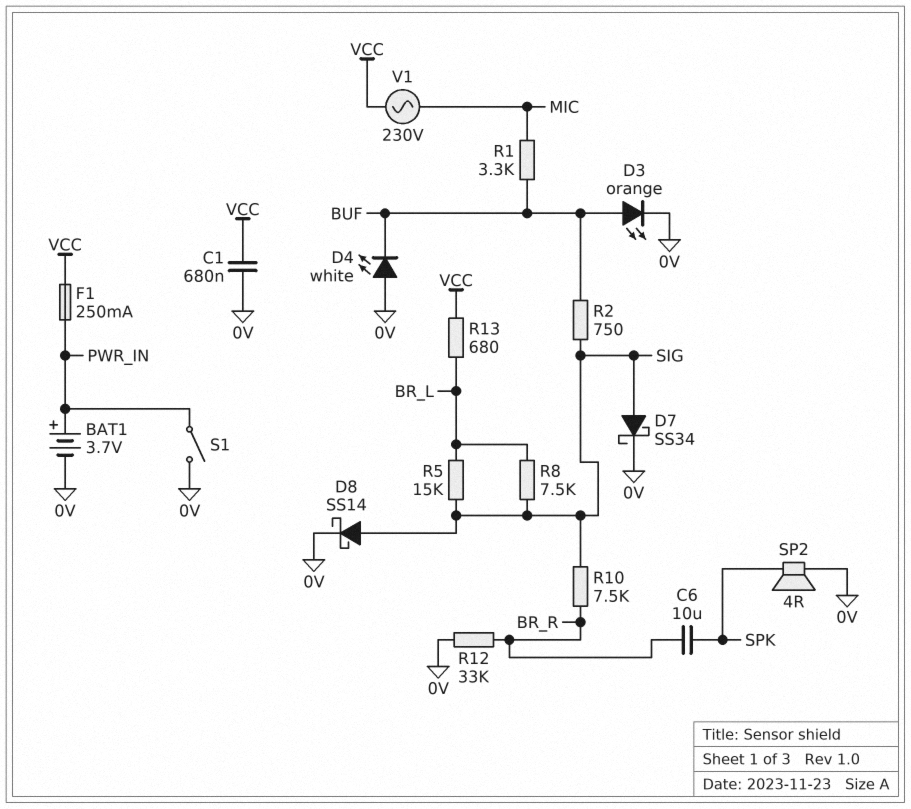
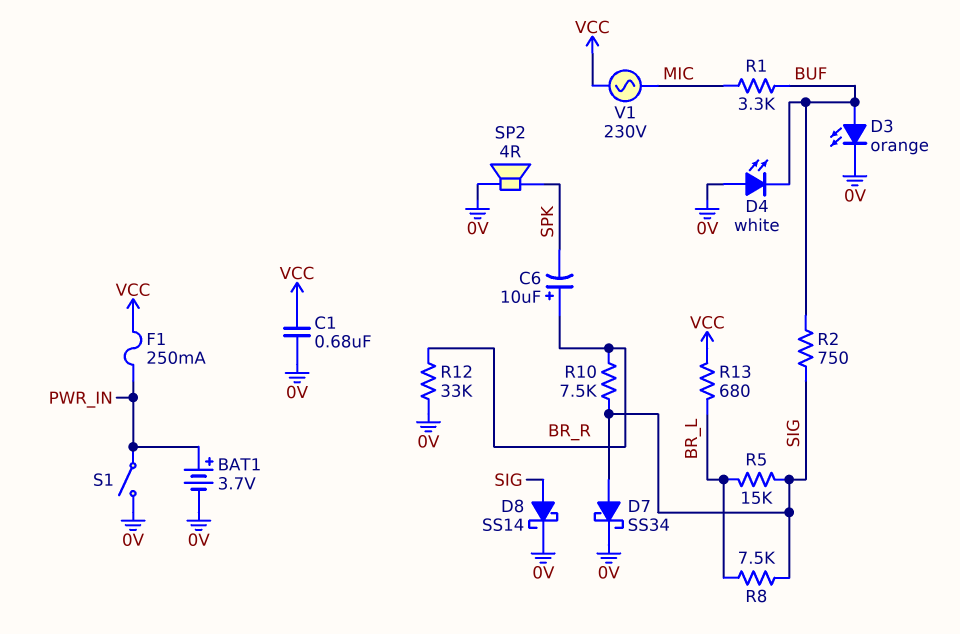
C6: 10uF (BR_R, SPK) -> 10uF (plus BR_R, minus SPK)

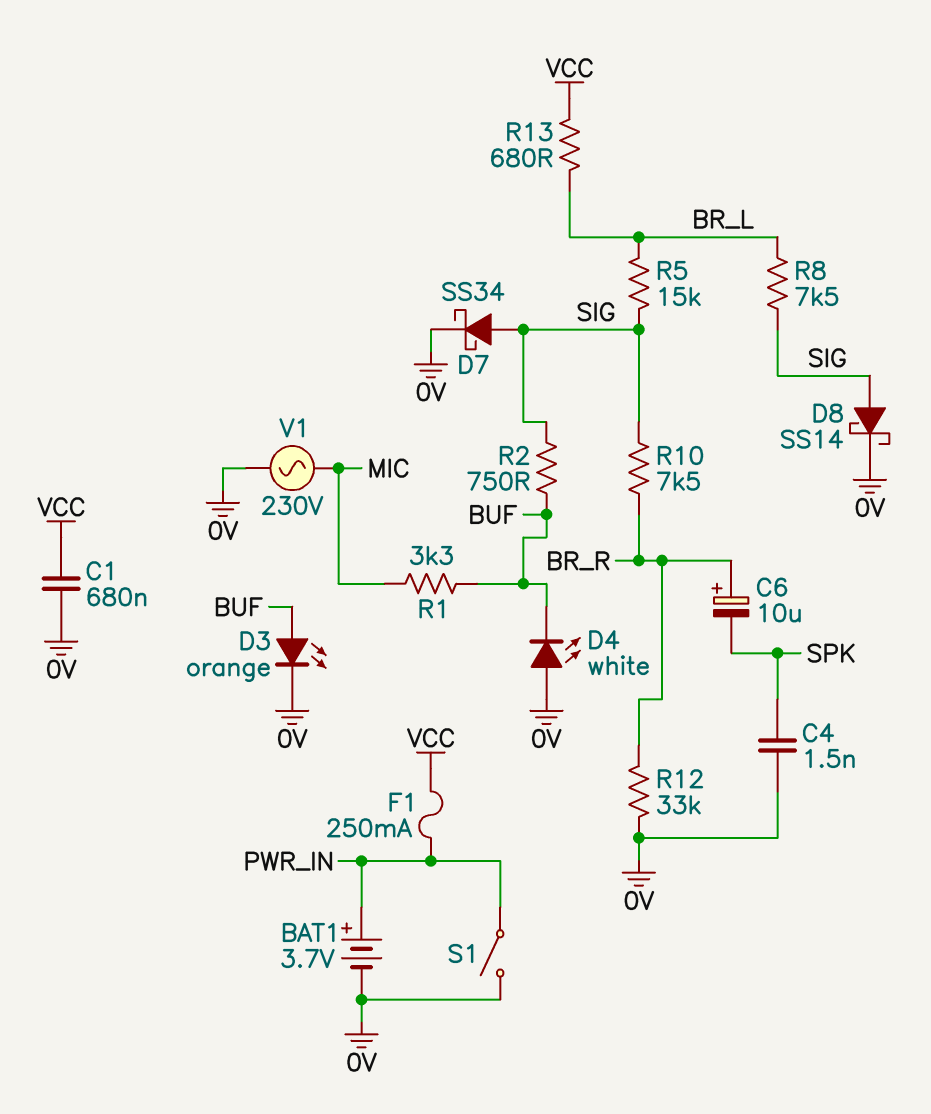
C4: none -> 1.5nF (0V, SPK)
SP2: speaker 4R (0V, SPK) -> none
V1: AC 230V (MIC, VCC) -> AC 230V (0V, MIC)

